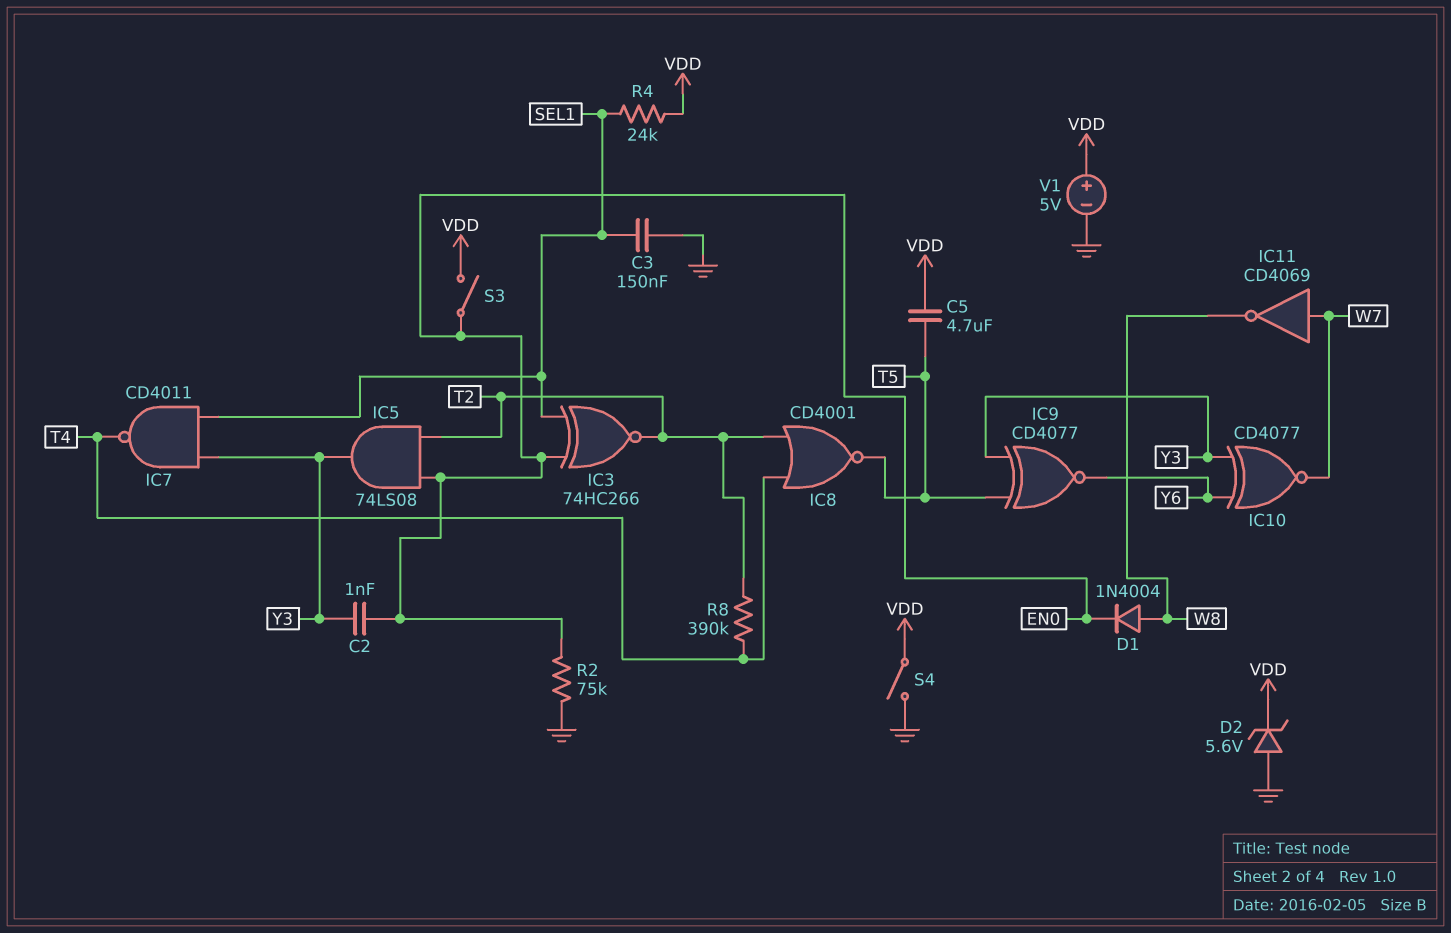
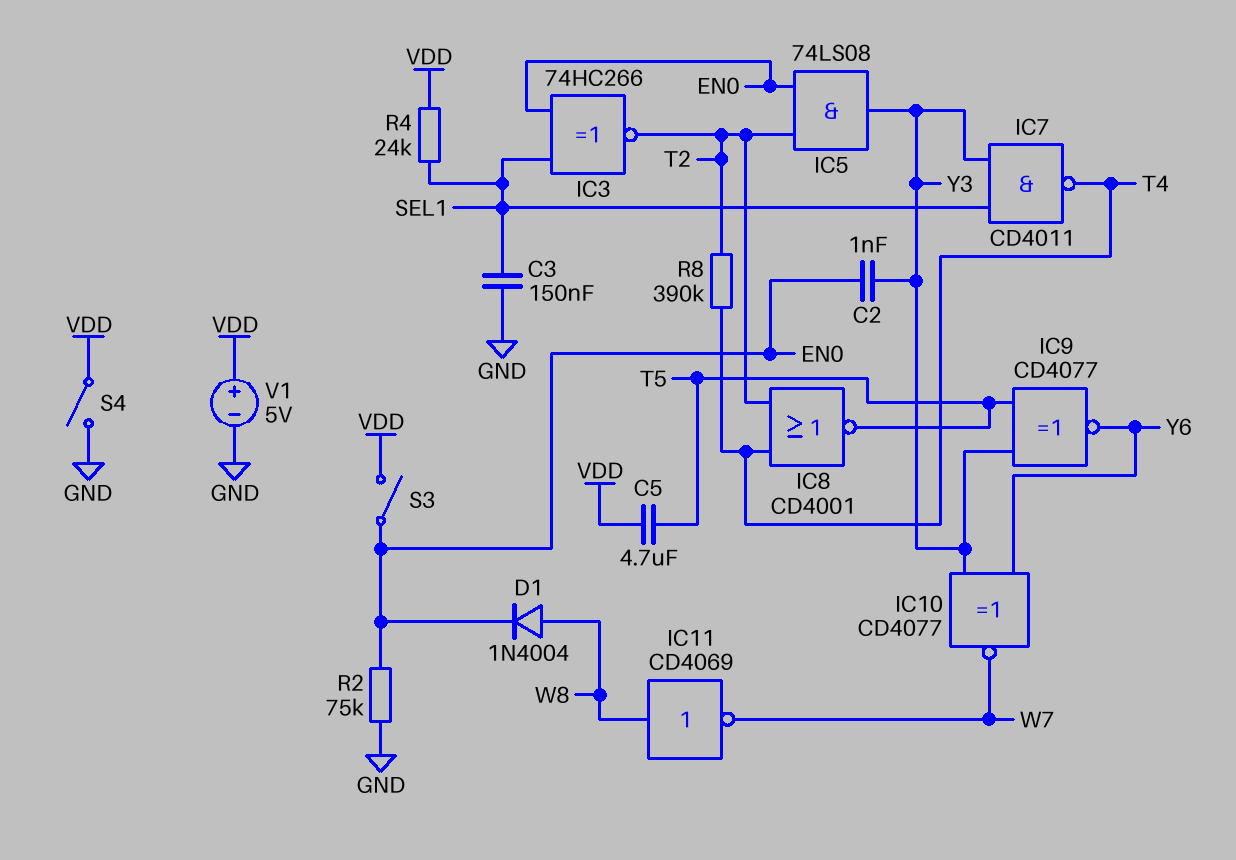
D2: zener 5.6V (A GND, K VDD) -> none
IC11: NOT CD4069 (in W7, out W8) -> NOT CD4069 (in W8, out W7)

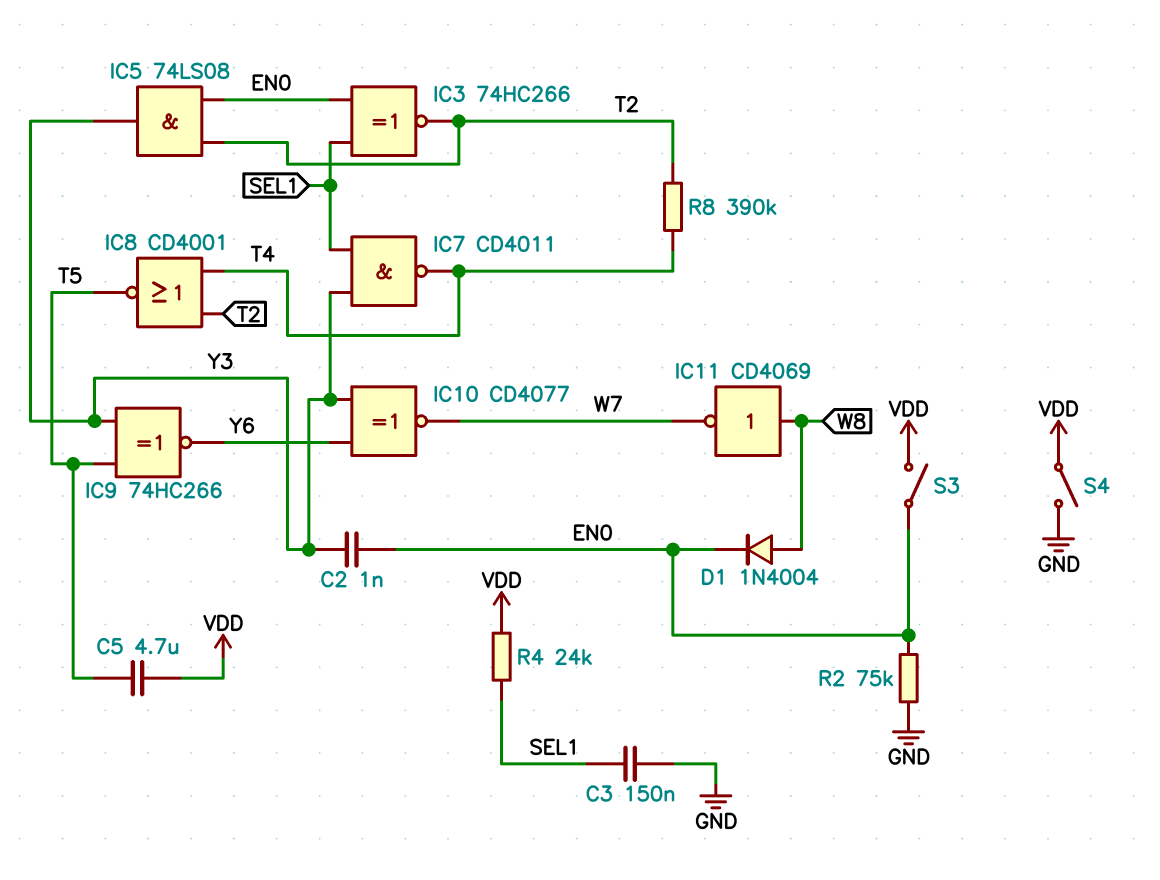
IC9: XNOR CD4077 (in T5, in Y3, out Y6) -> XNOR 74HC266 (in T5, in Y3, out Y6)
V1: 5V (plus VDD, minus GND) -> none

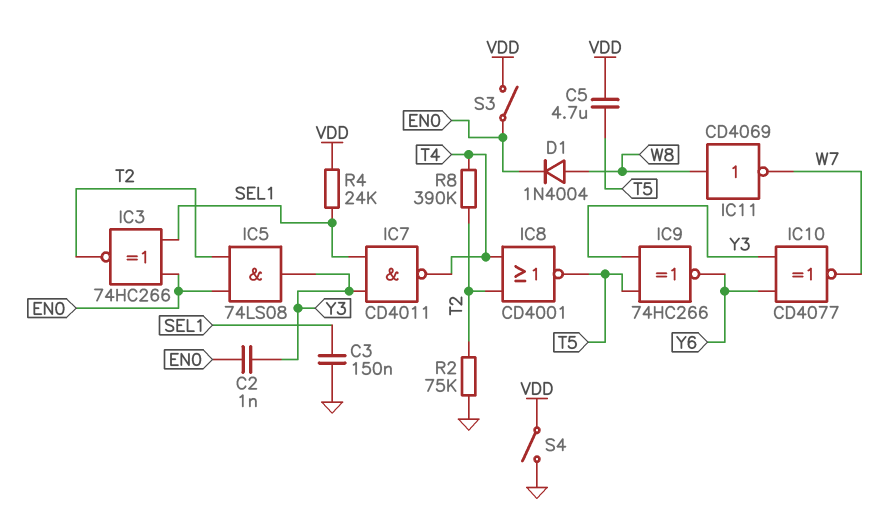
R2: 75k (EN0, GND) -> 75k (GND, T2)

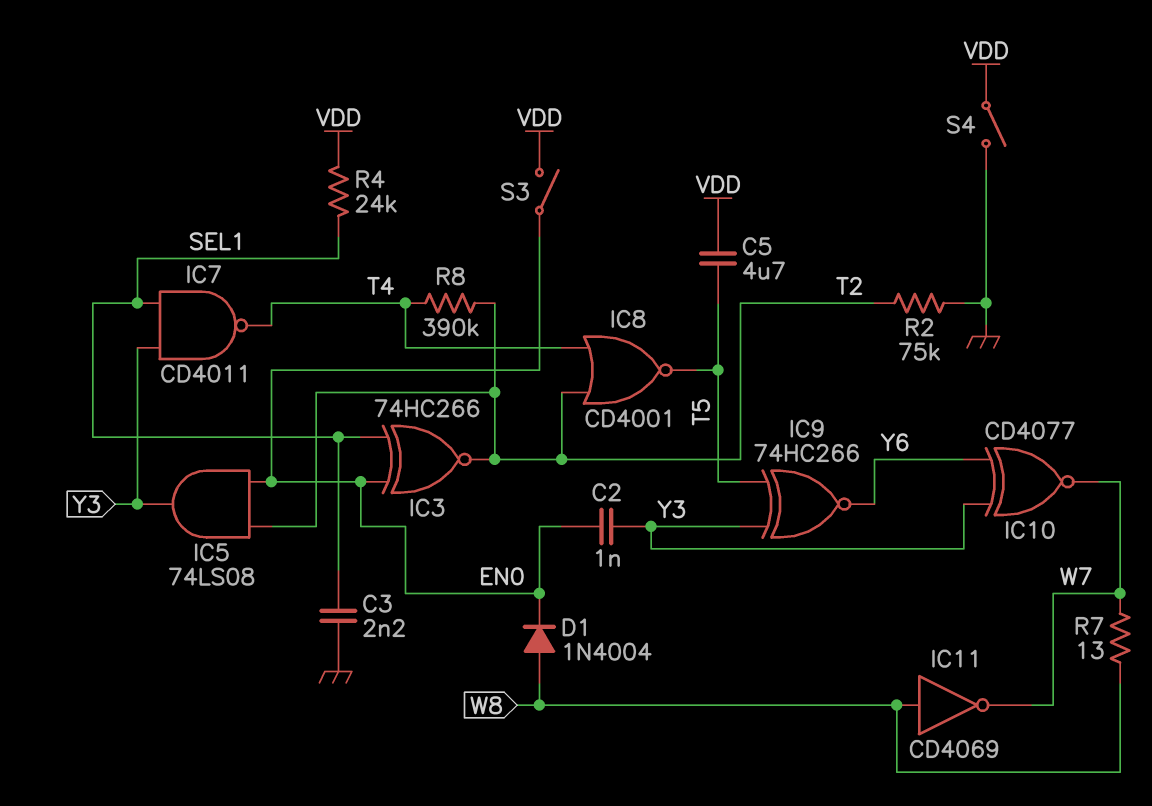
C3: 150nF (GND, SEL1) -> 2.2nF (GND, SEL1)
R7: none -> 13 (W7, W8)

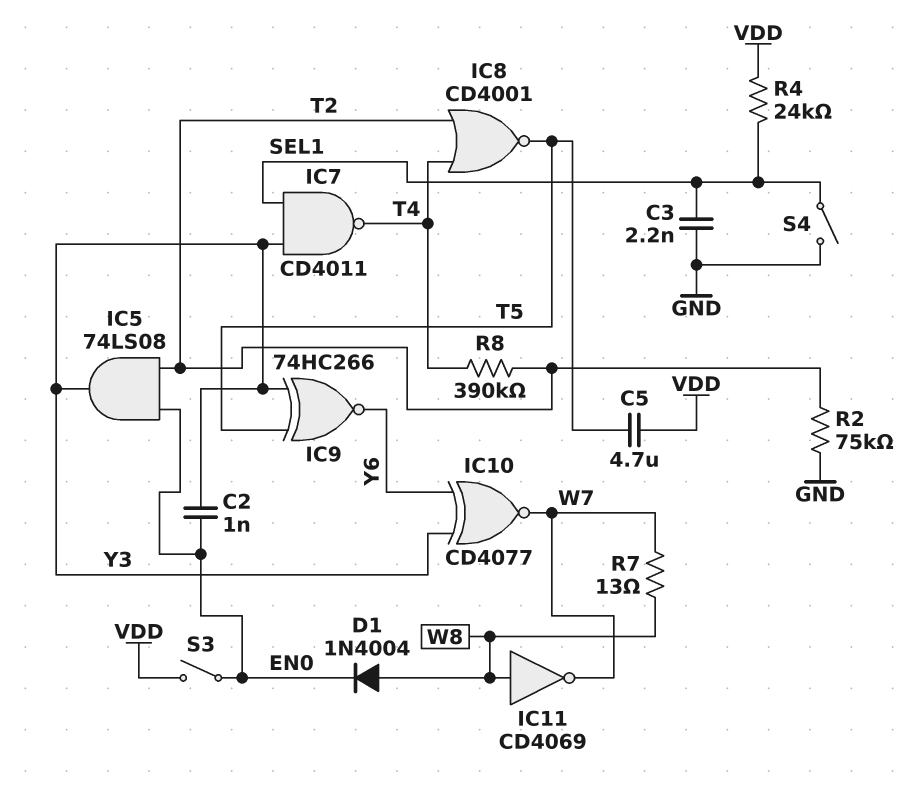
IC3: XNOR 74HC266 (in EN0, in SEL1, out T2) -> none
S4: switch (GND, VDD) -> switch (GND, SEL1)

